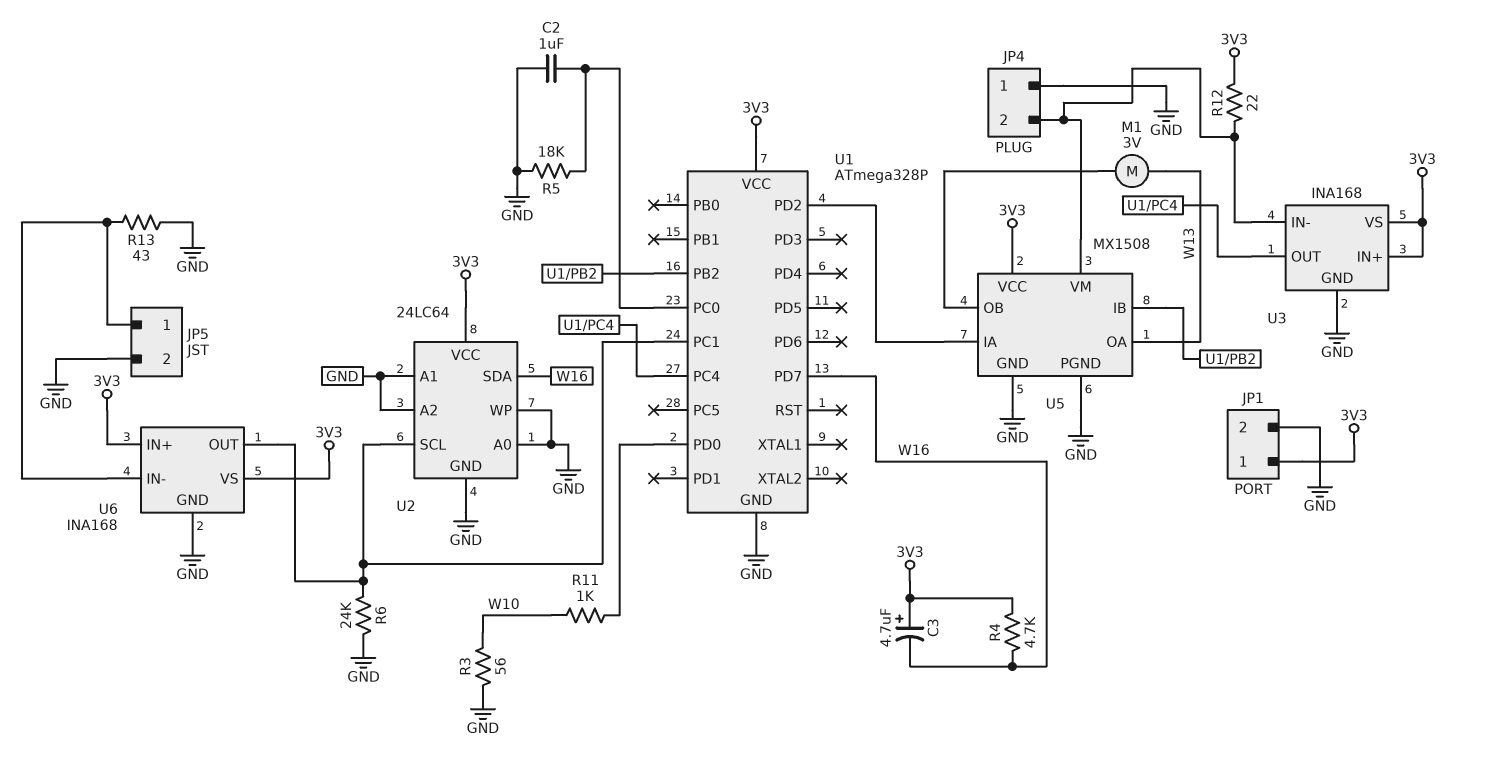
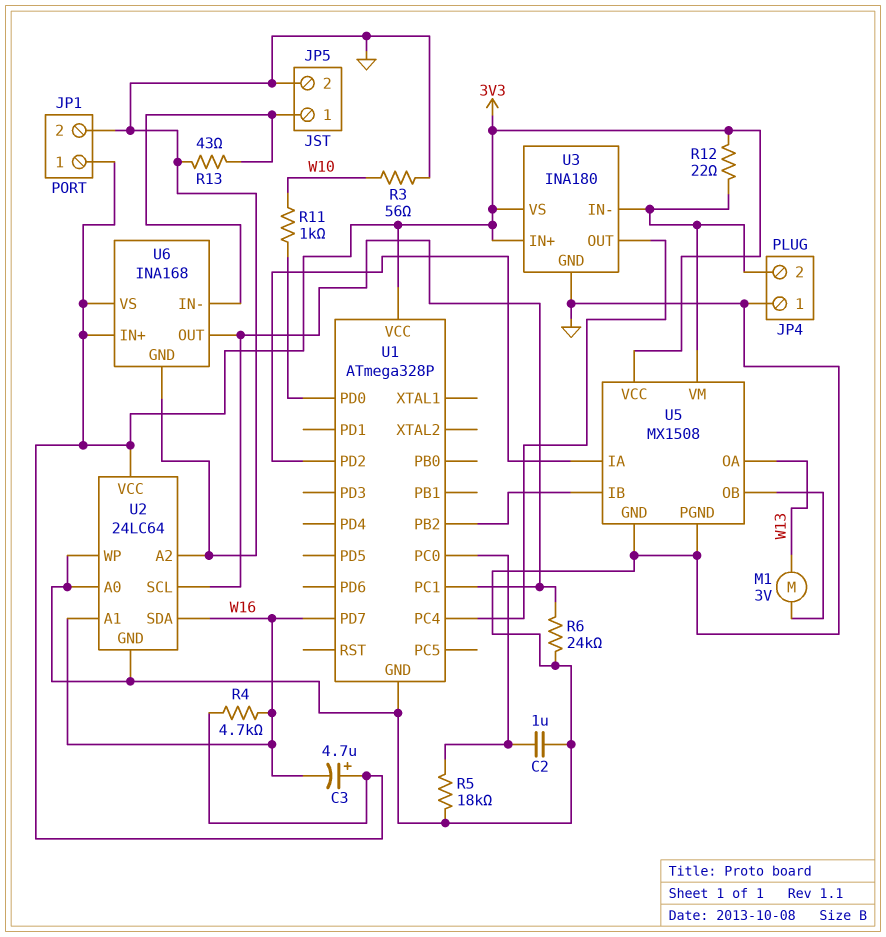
U2 pin A1: GND -> W16
U3: INA168 -> INA180

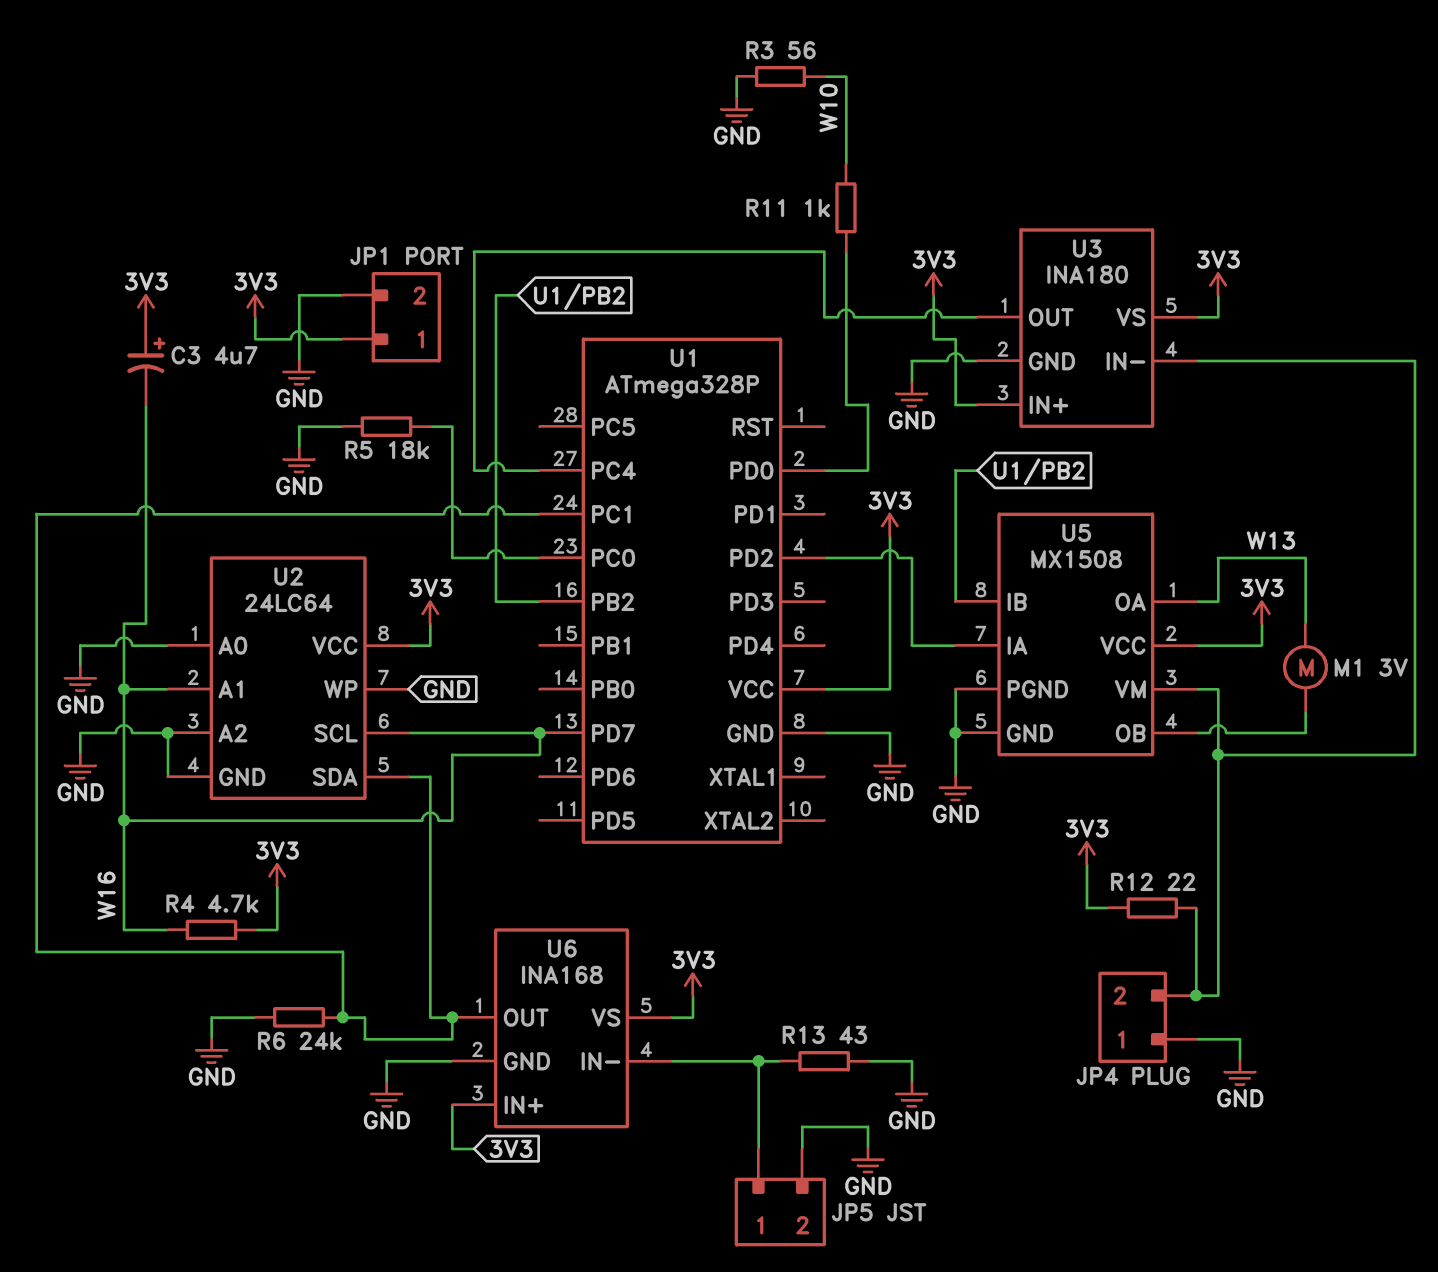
C2: 1uF (GND, U1/PC0) -> none
U2 pin SCL: U1/PC1 -> W16
U2 pin SDA: W16 -> U1/PC1

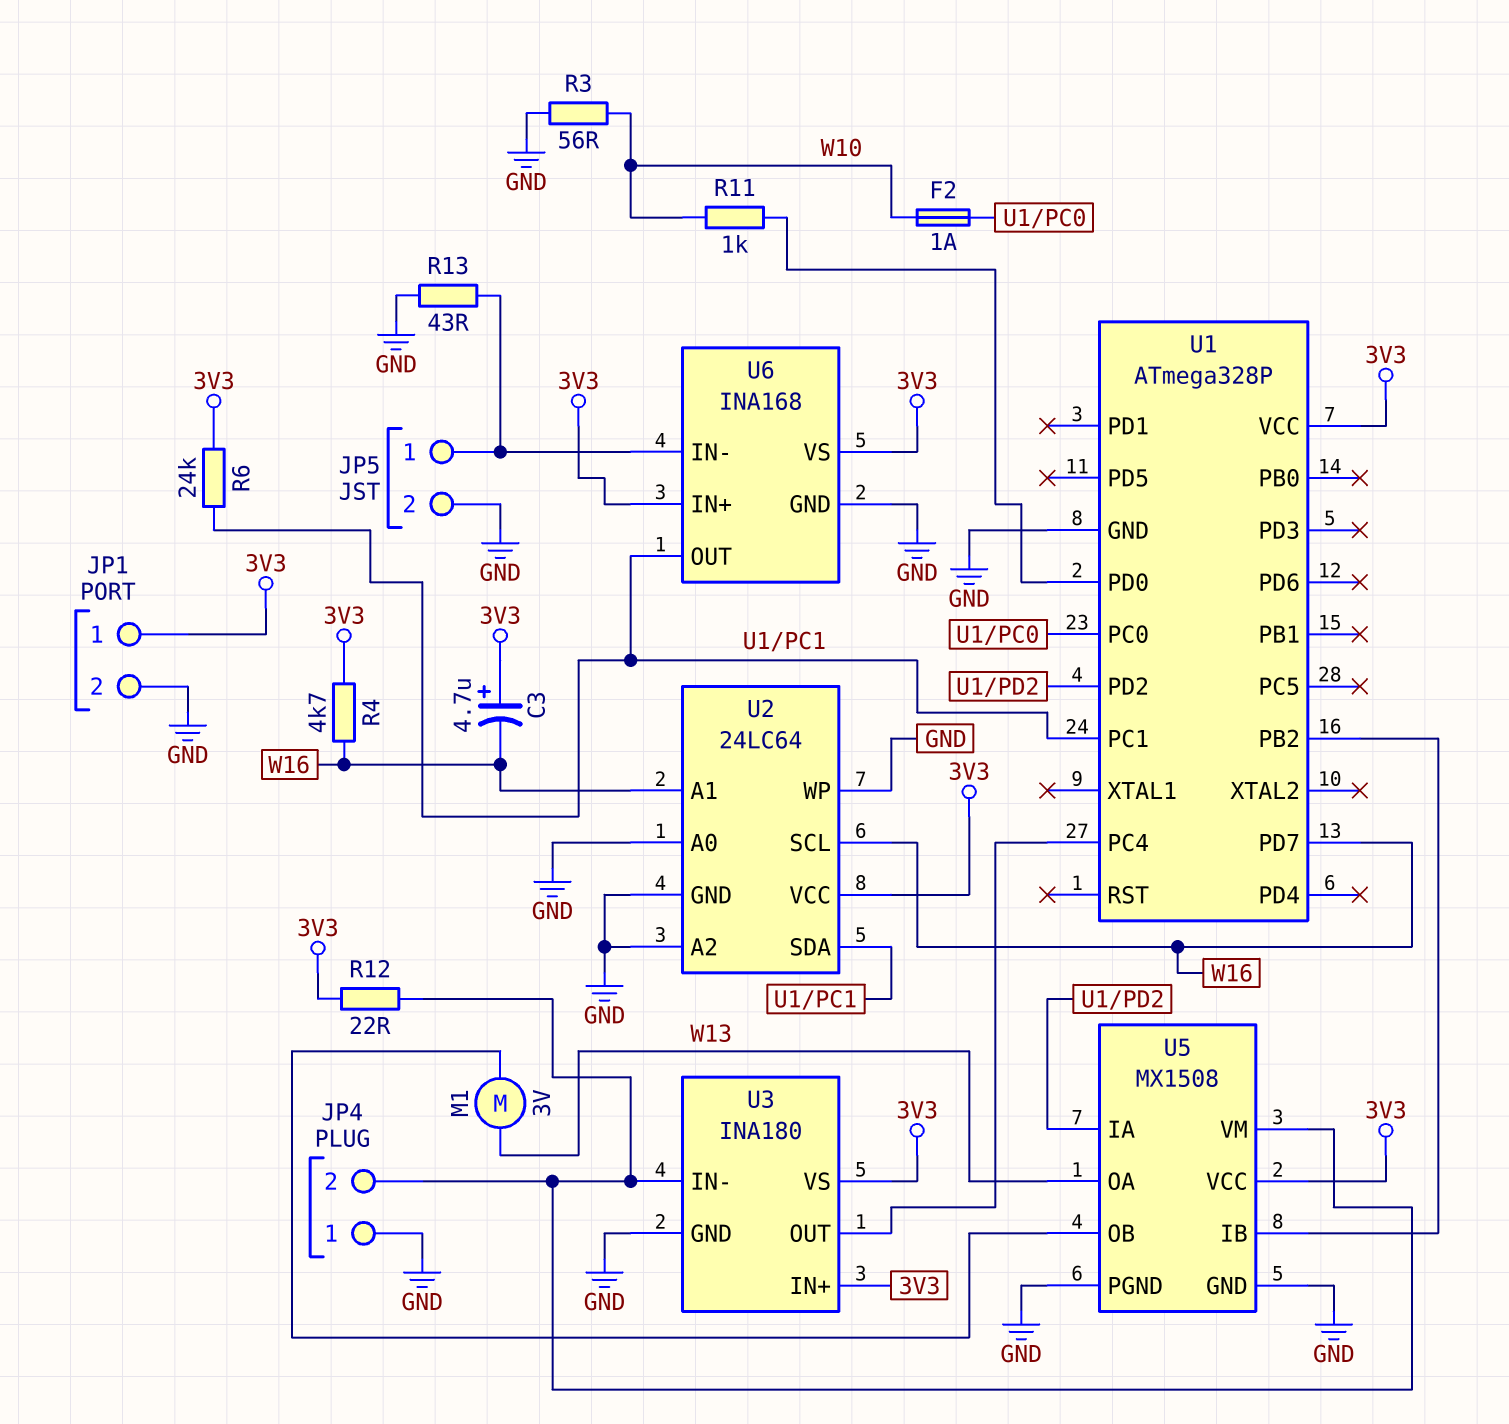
F2: none -> 1A (U1/PC0, W10)
R5: 18k (GND, U1/PC0) -> none
R6: 24k (GND, U1/PC1) -> 24k (3V3, U1/PC1)

